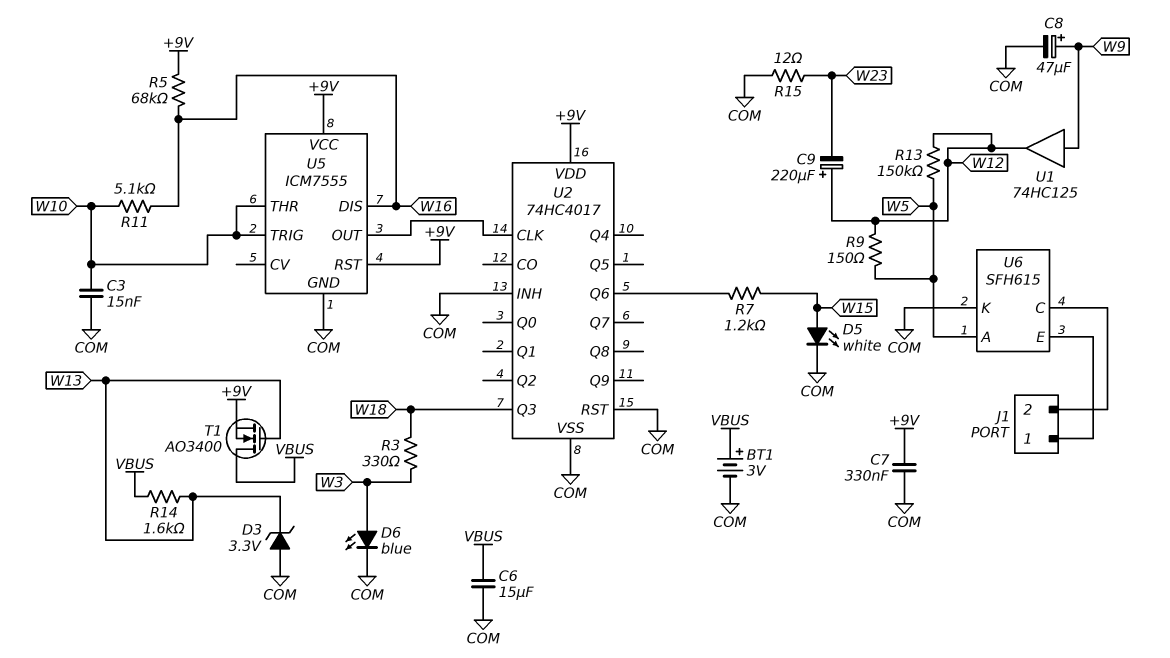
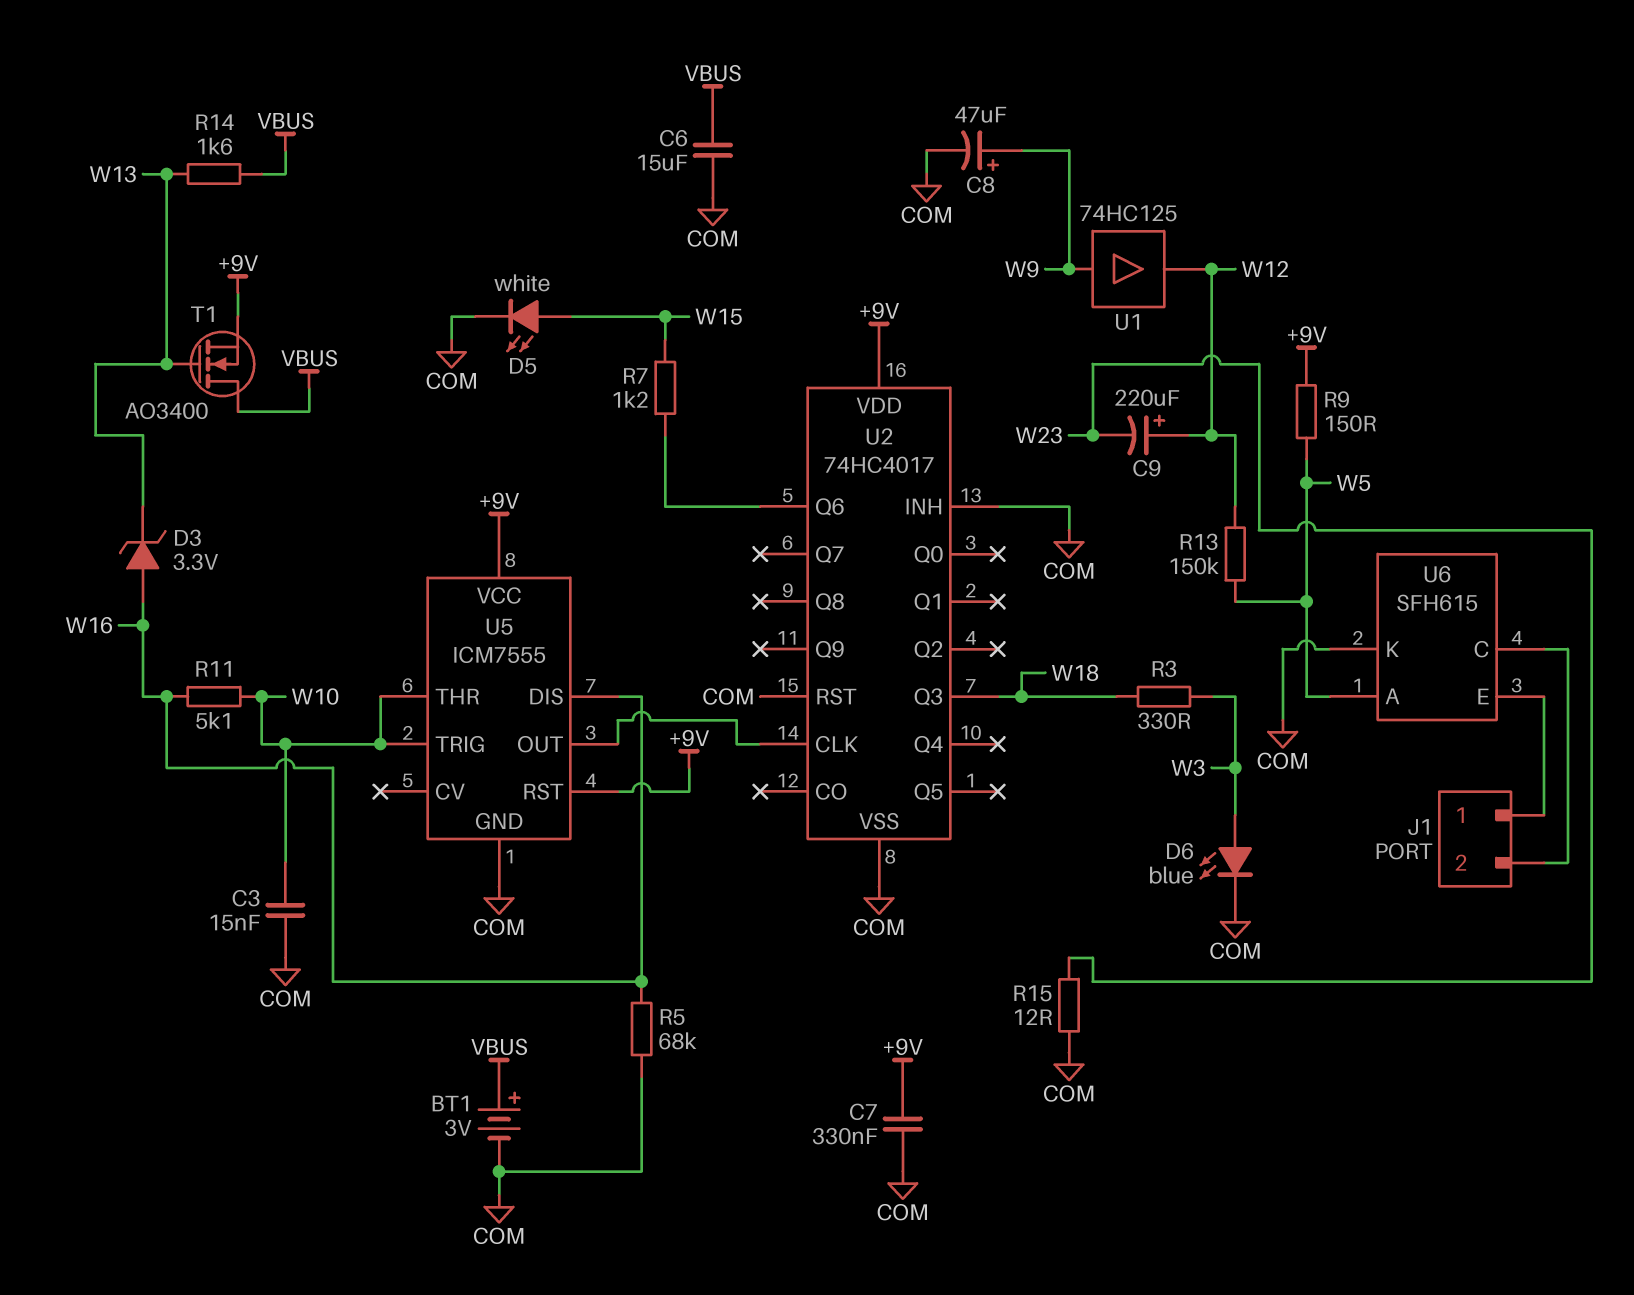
D3: zener 3.3V (A COM, K W13) -> zener 3.3V (A W16, K W13)
R5: 68k (+9V, W16) -> 68k (COM, W16)
R9: 150 (W5, W12) -> 150 (+9V, W5)

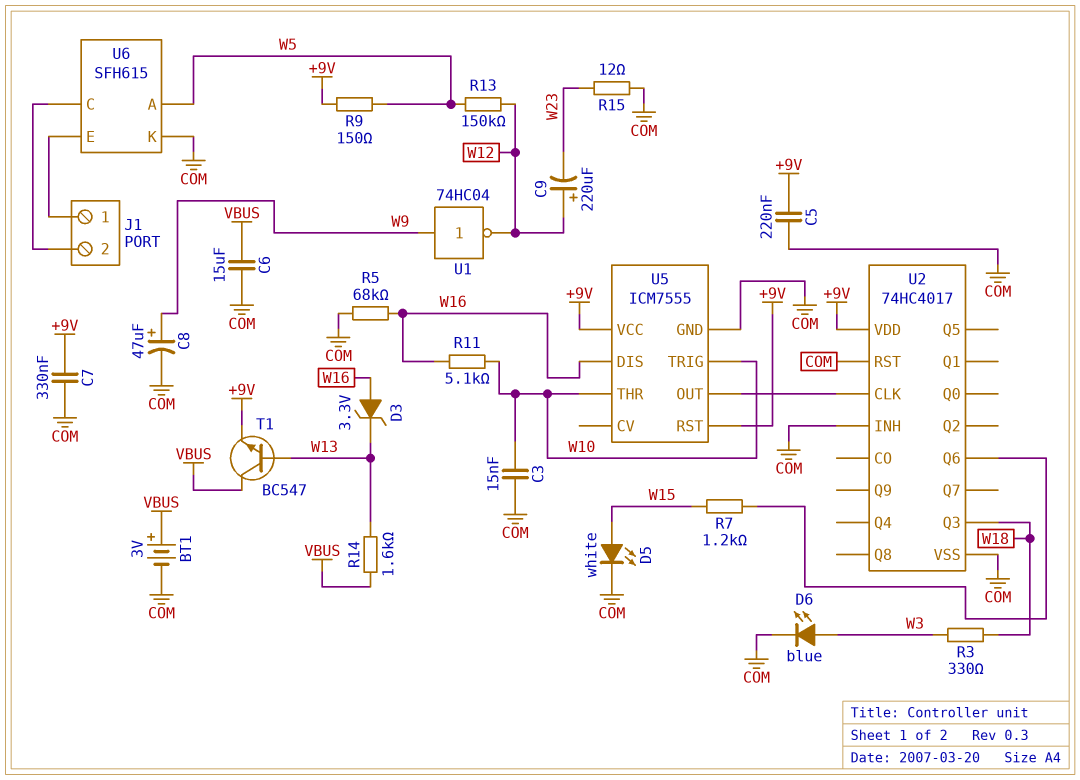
C5: none -> 220nF (+9V, COM)
T1: NMOS AO3400 (G W13, D VBUS, S +9V) -> NPN BC547 (B W13, C VBUS, E +9V)
U1: buffer 74HC125 (in W9, out W12) -> NOT 74HC04 (in W9, out W12)

